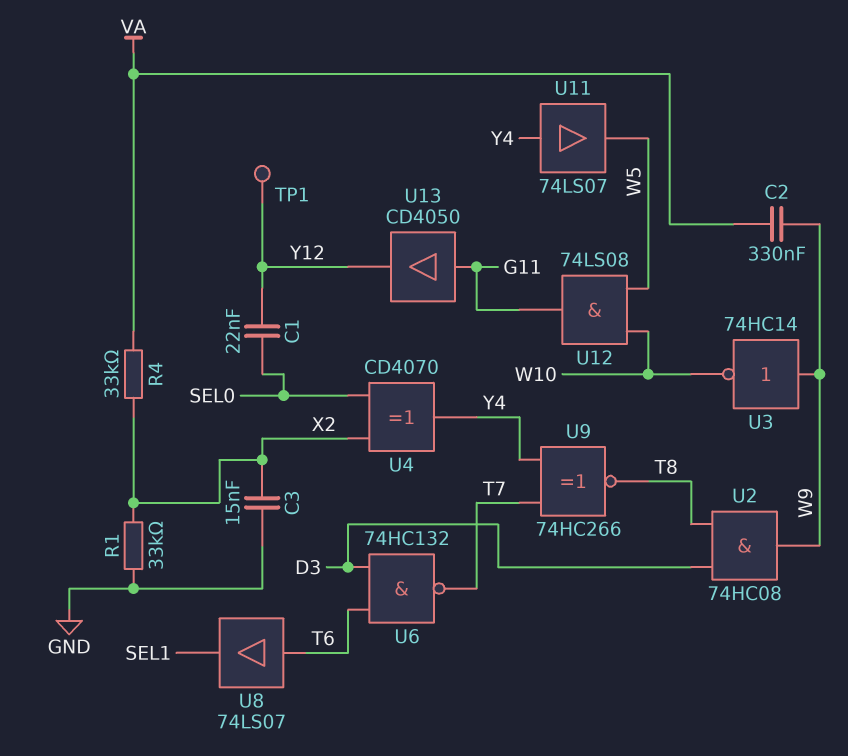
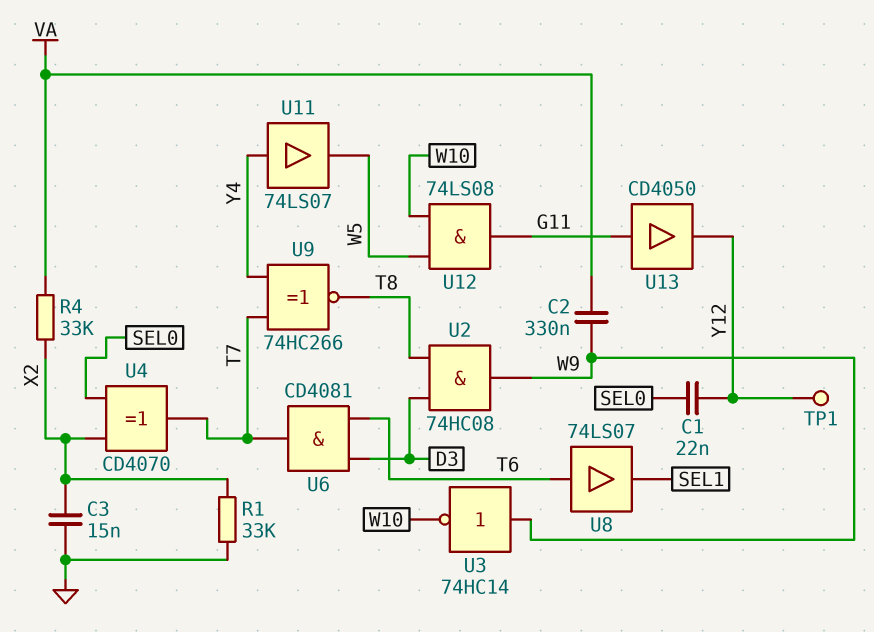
U4: XOR CD4070 (in SEL0, in X2, out Y4) -> XOR CD4070 (in SEL0, in X2, out T7)
U6: NAND 74HC132 (in D3, in T6, out T7) -> AND CD4081 (in D3, in T6, out T7)

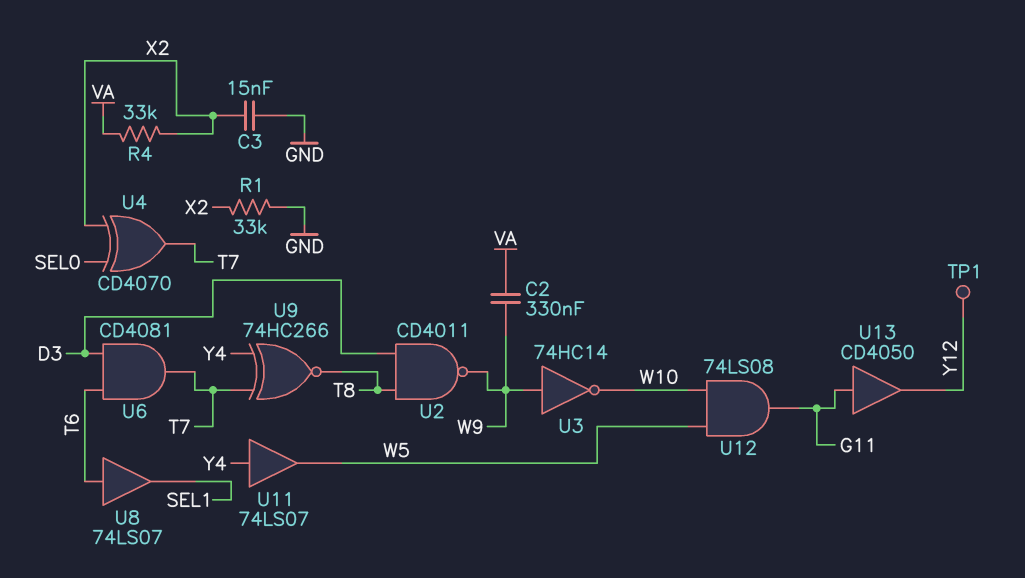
C1: 22nF (SEL0, Y12) -> none
U2: AND 74HC08 (in D3, in T8, out W9) -> NAND CD4011 (in D3, in T8, out W9)

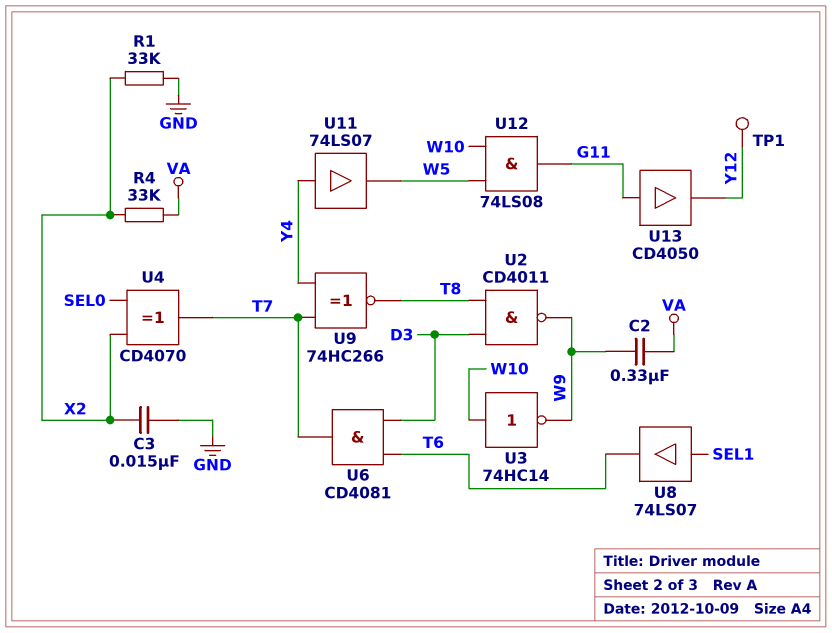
U3: NOT 74HC14 (in W9, out W10) -> NOT 74HC14 (in W10, out W9)
U8: buffer 74LS07 (in T6, out SEL1) -> buffer 74LS07 (in SEL1, out T6)

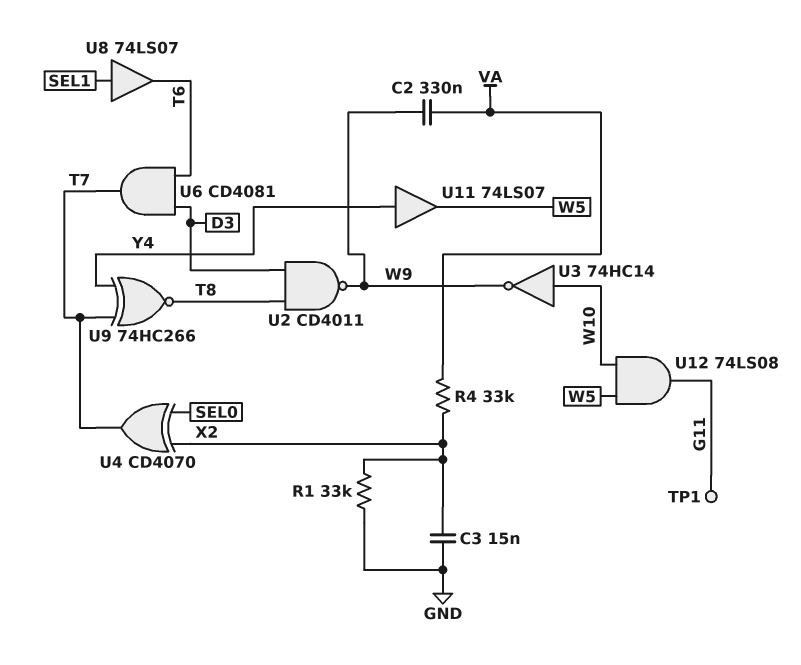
TP1: test point (Y12) -> test point (G11)
U13: buffer CD4050 (in G11, out Y12) -> none

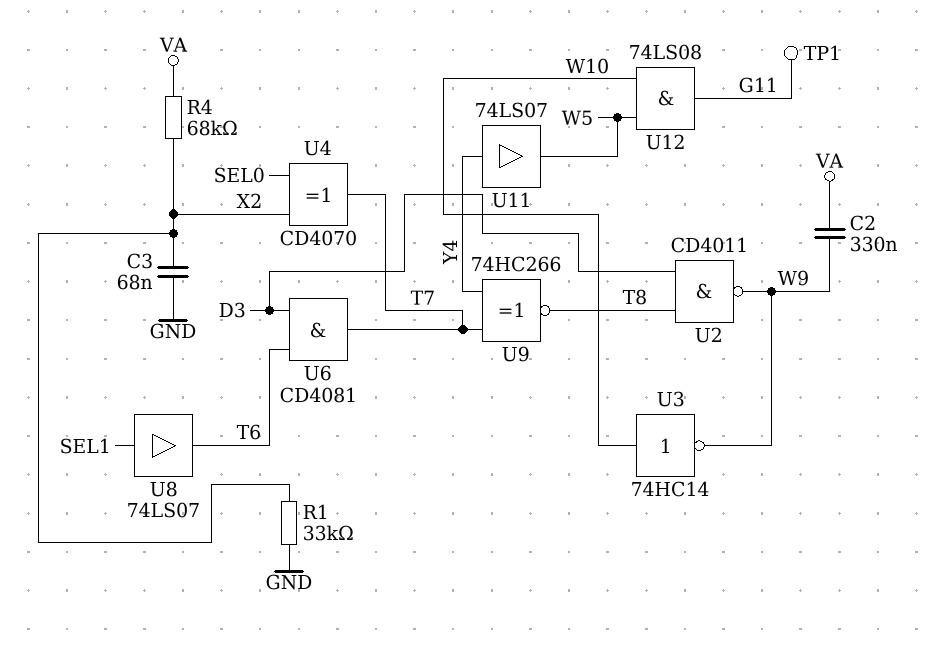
C3: 15nF (GND, X2) -> 68nF (GND, X2)
R4: 33k (VA, X2) -> 68k (VA, X2)

